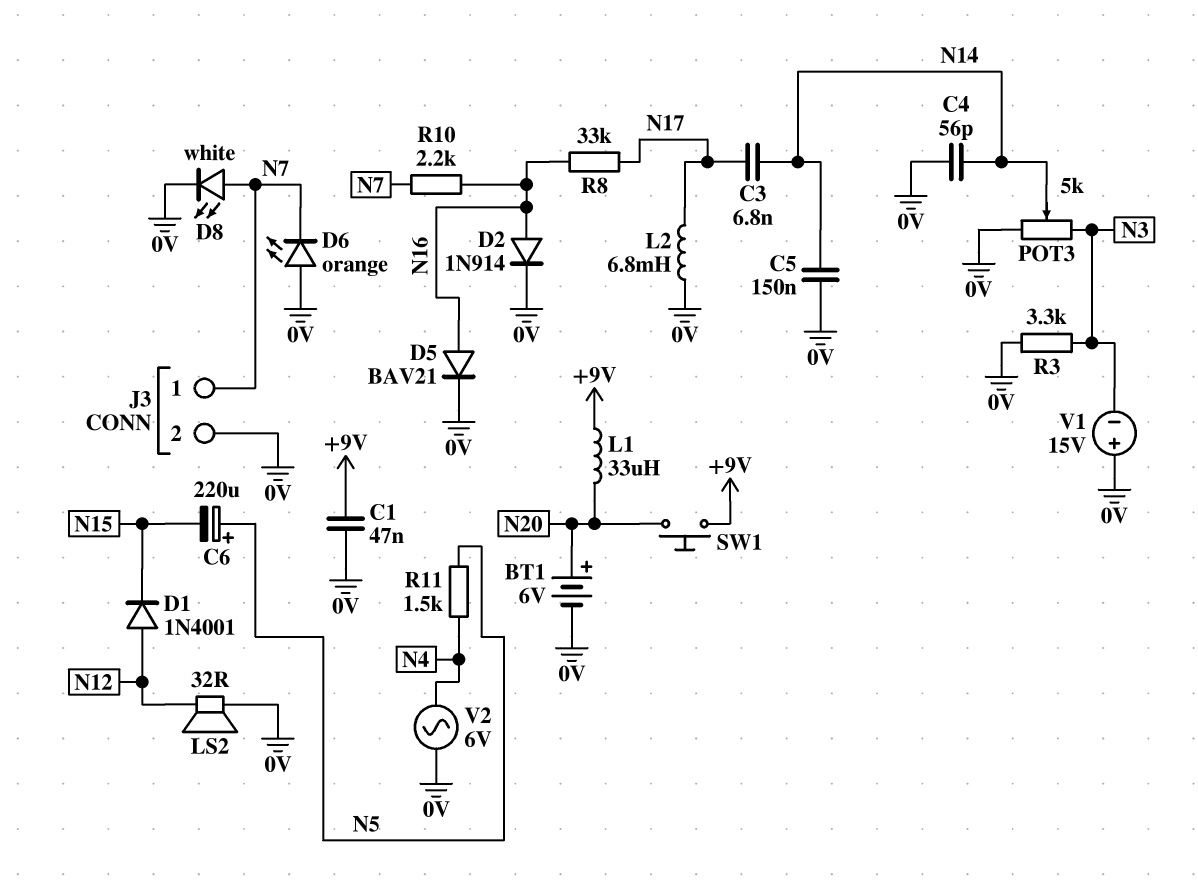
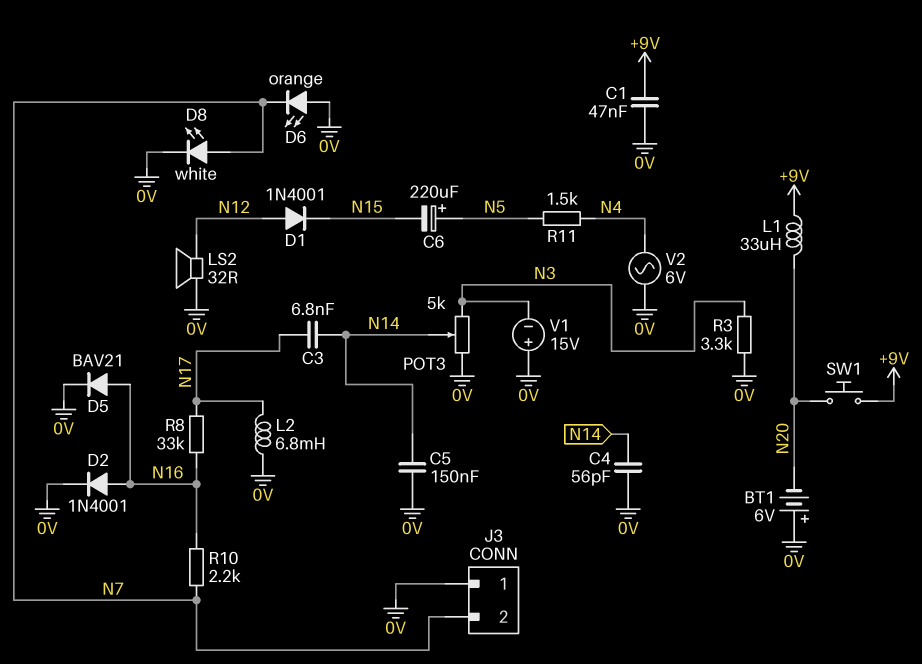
BT1: 6V (plus N20, minus 0V) -> 6V (plus 0V, minus N20)
D2: diode 1N914 (A N16, K 0V) -> diode 1N4001 (A N16, K 0V)
J3 pin 1: N7 -> 0V
J3 pin 2: 0V -> N7

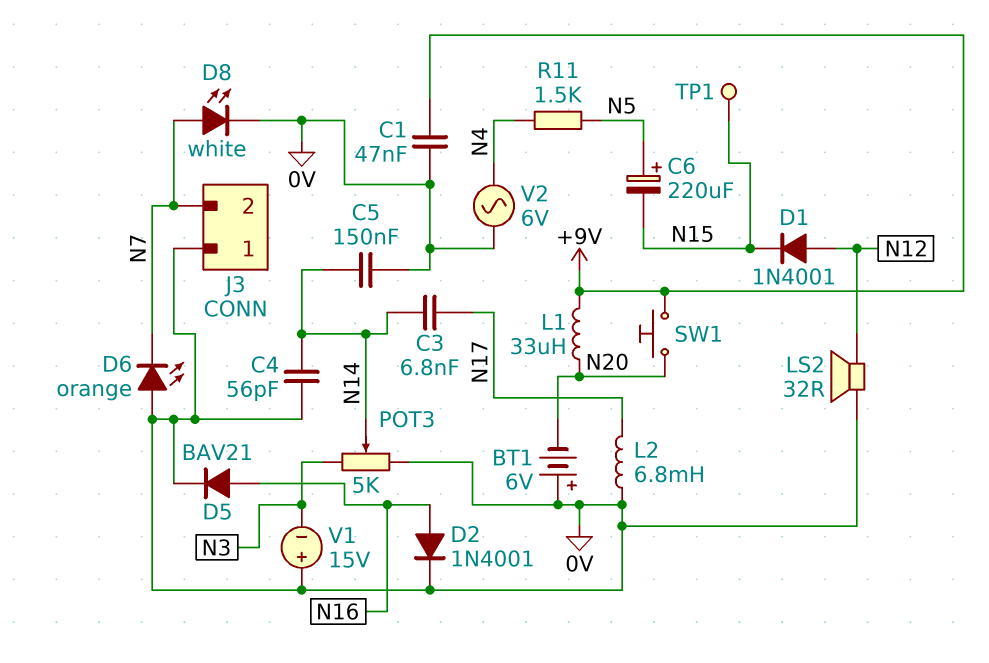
R3: 3.3k (0V, N3) -> none
R8: 33k (N16, N17) -> none
R10: 2.2k (N7, N16) -> none
TP1: none -> test point (N15)

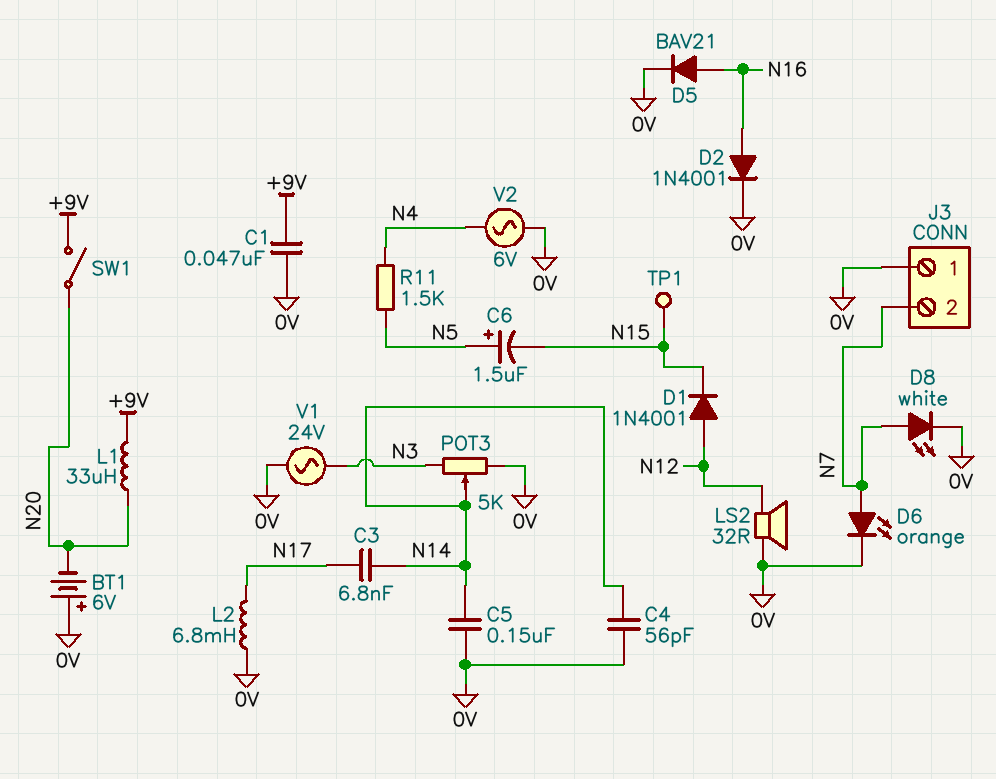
C6: 220uF (plus N5, minus N15) -> 1.5uF (plus N5, minus N15)
D6: LED orange (A 0V, K N7) -> LED orange (A N7, K 0V)
SW1: button (+9V, N20) -> switch (+9V, N20)
V1: 15V (plus 0V, minus N3) -> AC 24V (0V, N3)

